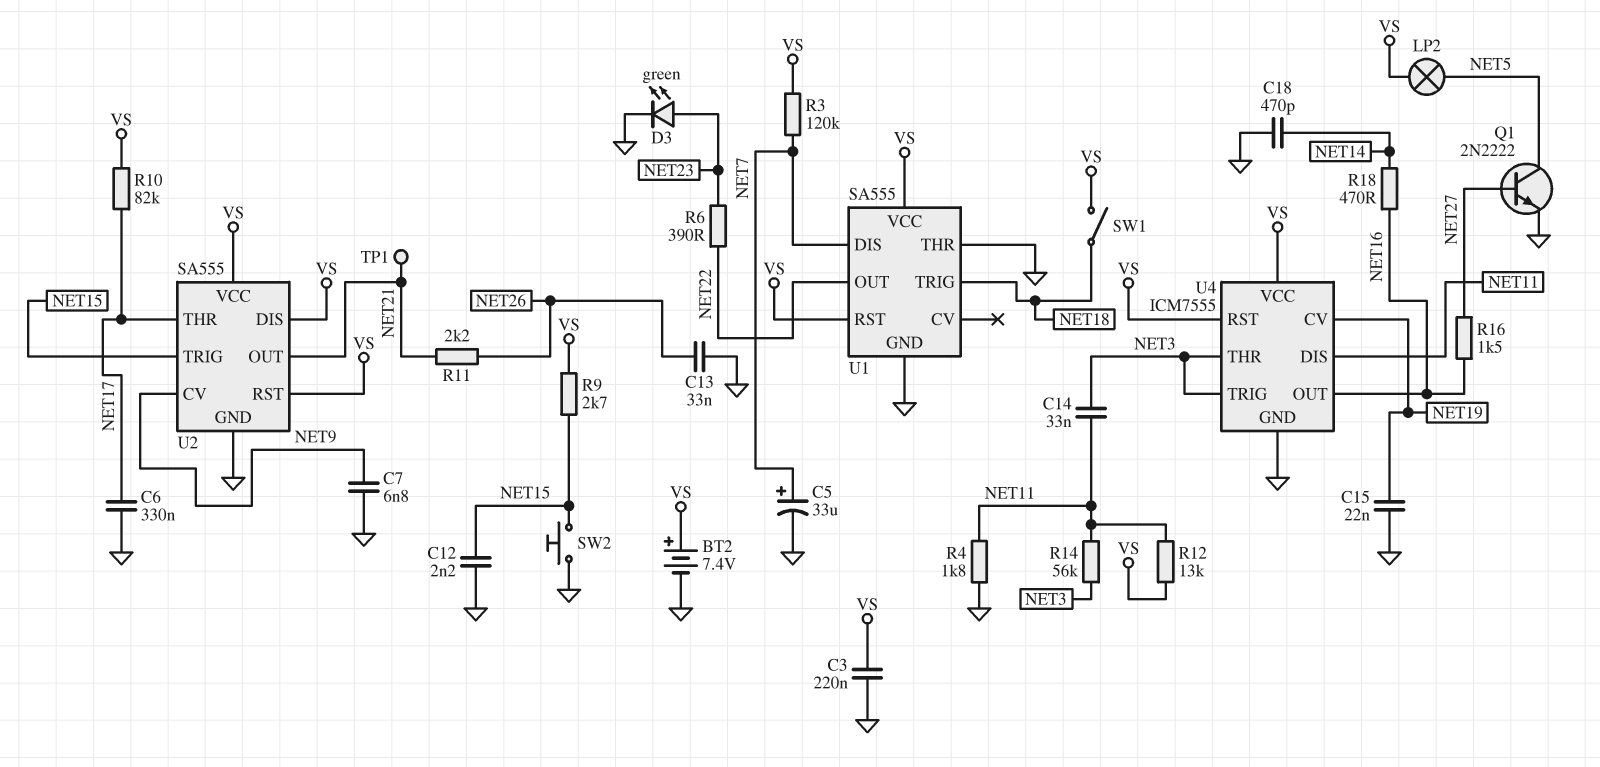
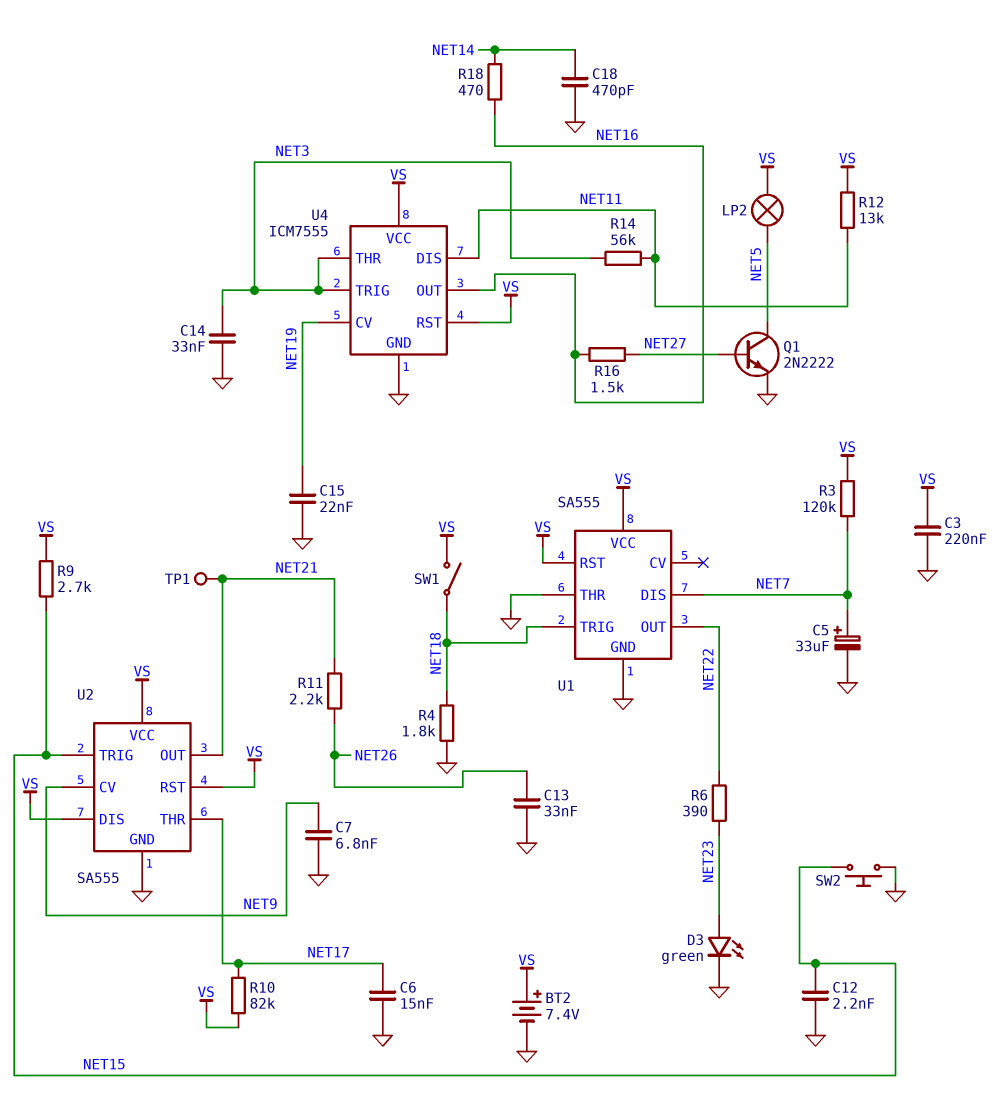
C6: 330nF (GND, NET17) -> 15nF (GND, NET17)
C14: 33nF (NET3, NET11) -> 33nF (GND, NET3)
R4: 1.8k (GND, NET11) -> 1.8k (GND, NET18)

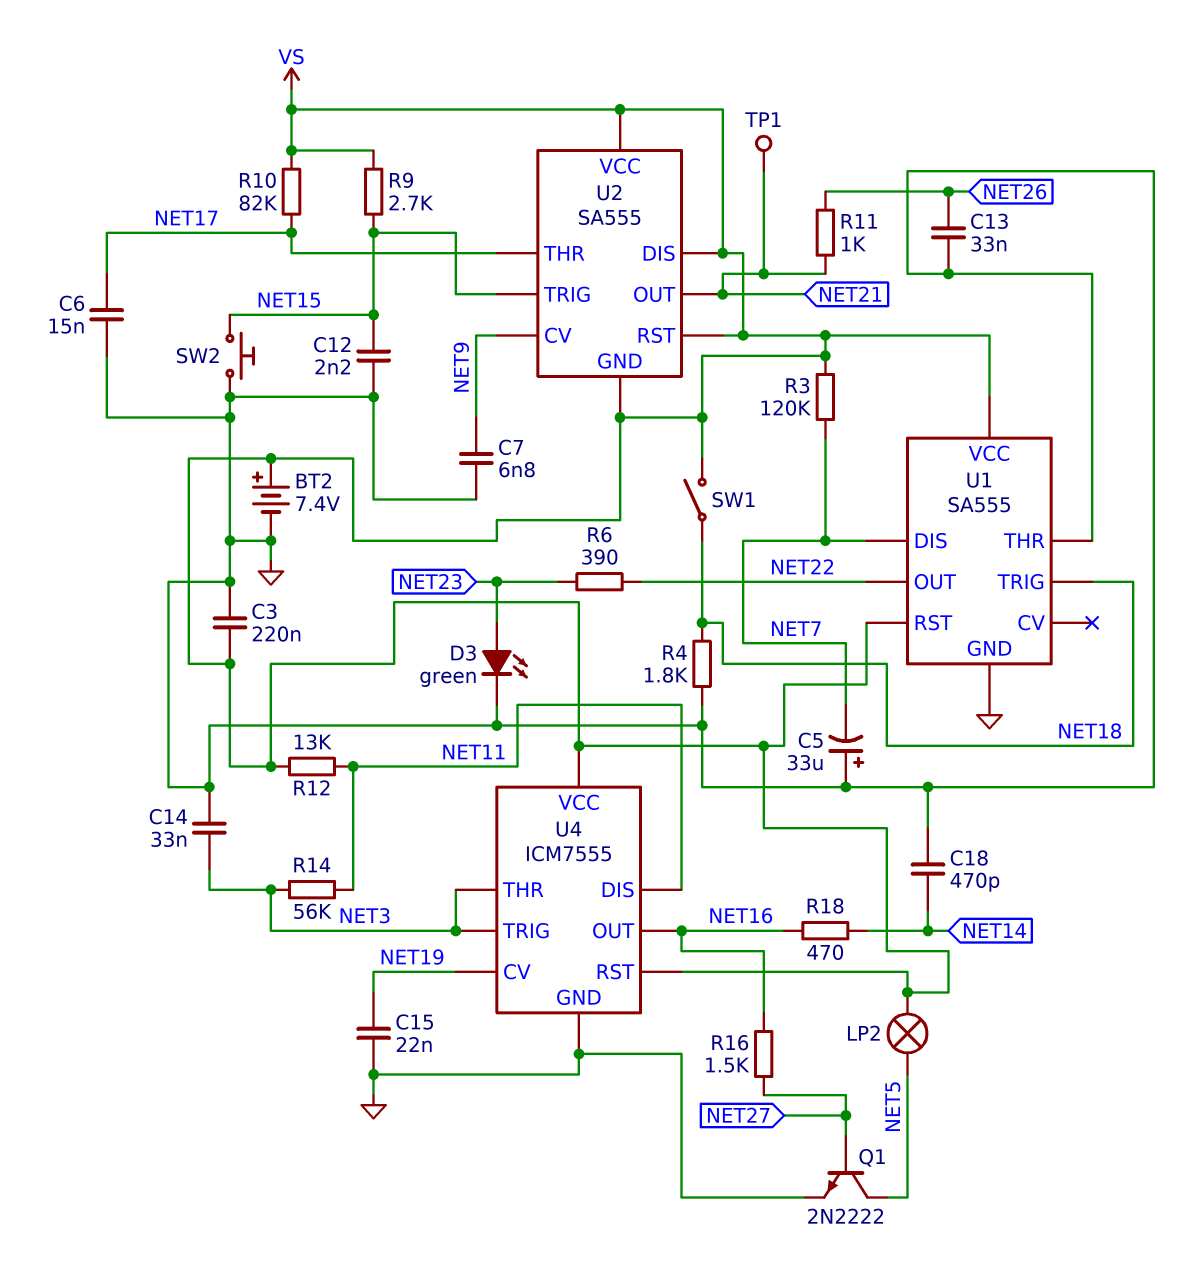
C5: 33uF (plus NET7, minus GND) -> 33uF (plus GND, minus NET7)
R11: 2.2k (NET21, NET26) -> 1k (NET21, NET26)
U2 pin GND: GND -> VS

